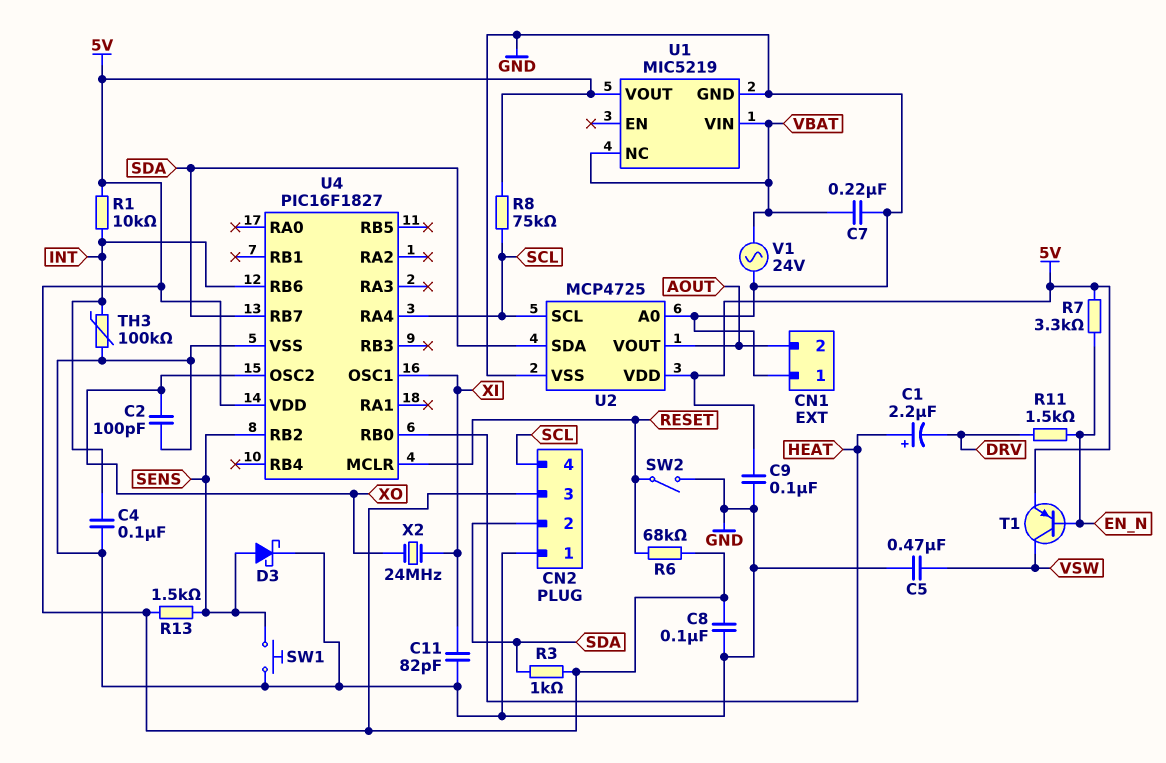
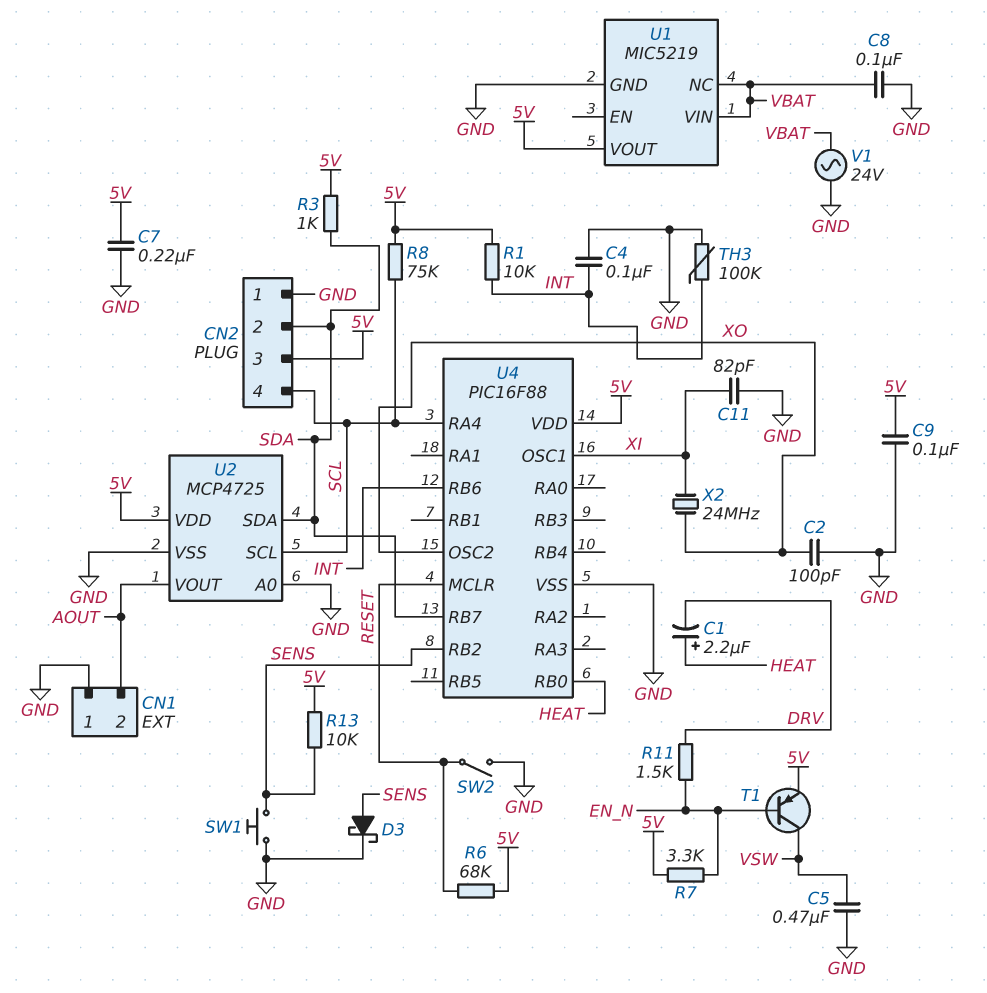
C7: 220nF (GND, VBAT) -> 220nF (5V, GND)
C8: 100nF (5V, GND) -> 100nF (GND, VBAT)
R13: 1.5k (5V, SENS) -> 10k (5V, SENS)
U4: PIC16F1827 -> PIC16F88

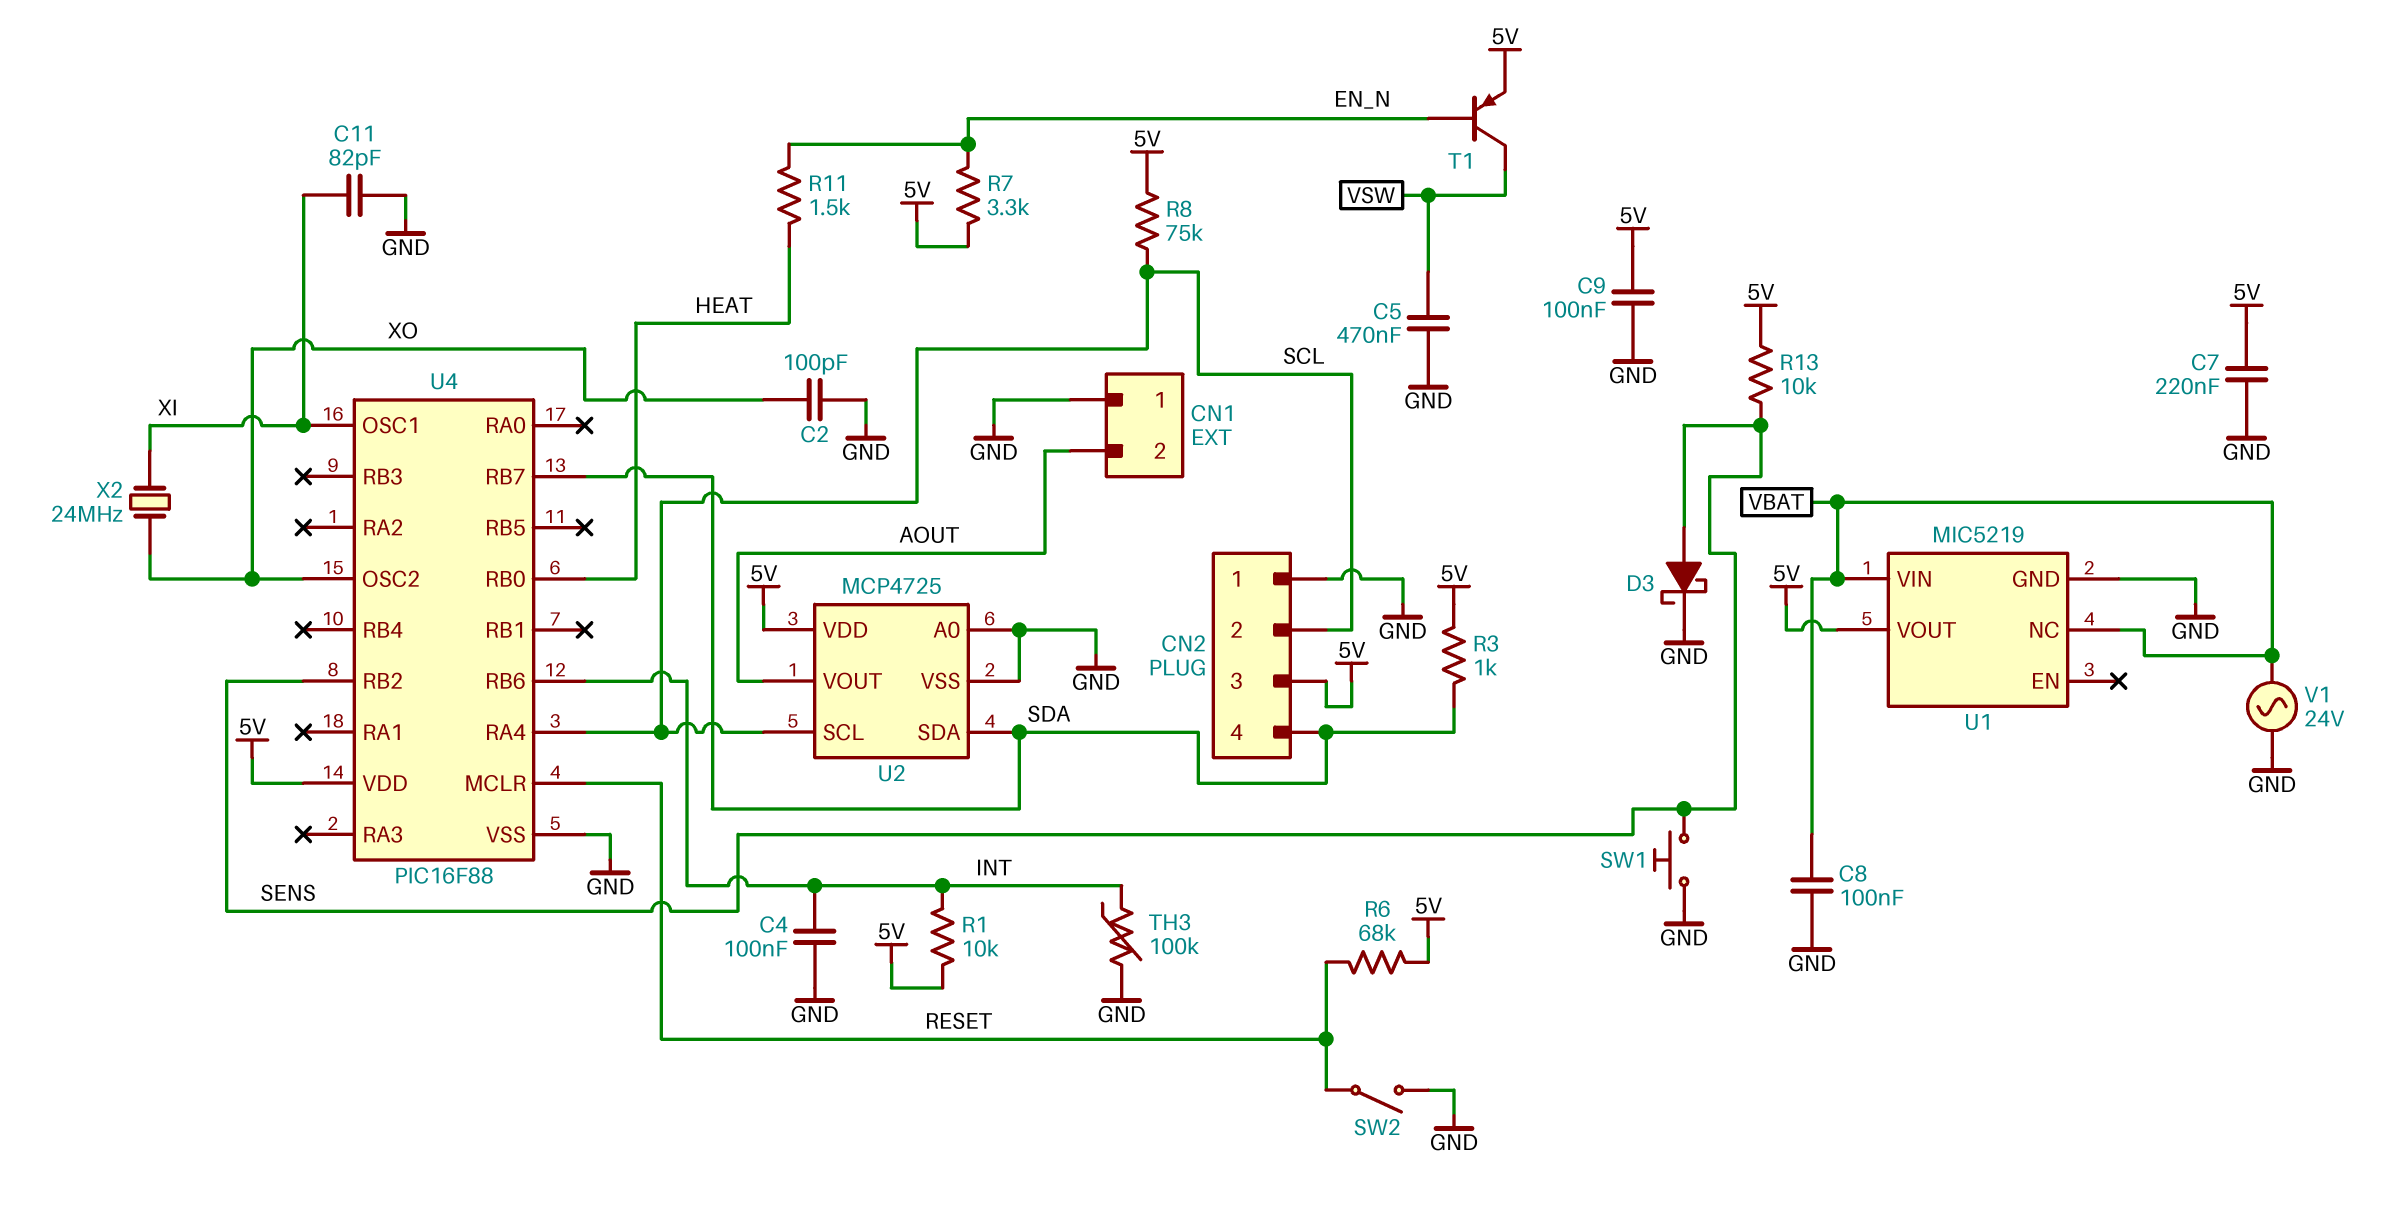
C1: 2.2uF (plus HEAT, minus DRV) -> none
CN2 pin 2: SDA -> SCL
CN2 pin 4: SCL -> SDA
R11: 1.5k (DRV, EN_N) -> 1.5k (EN_N, HEAT)

